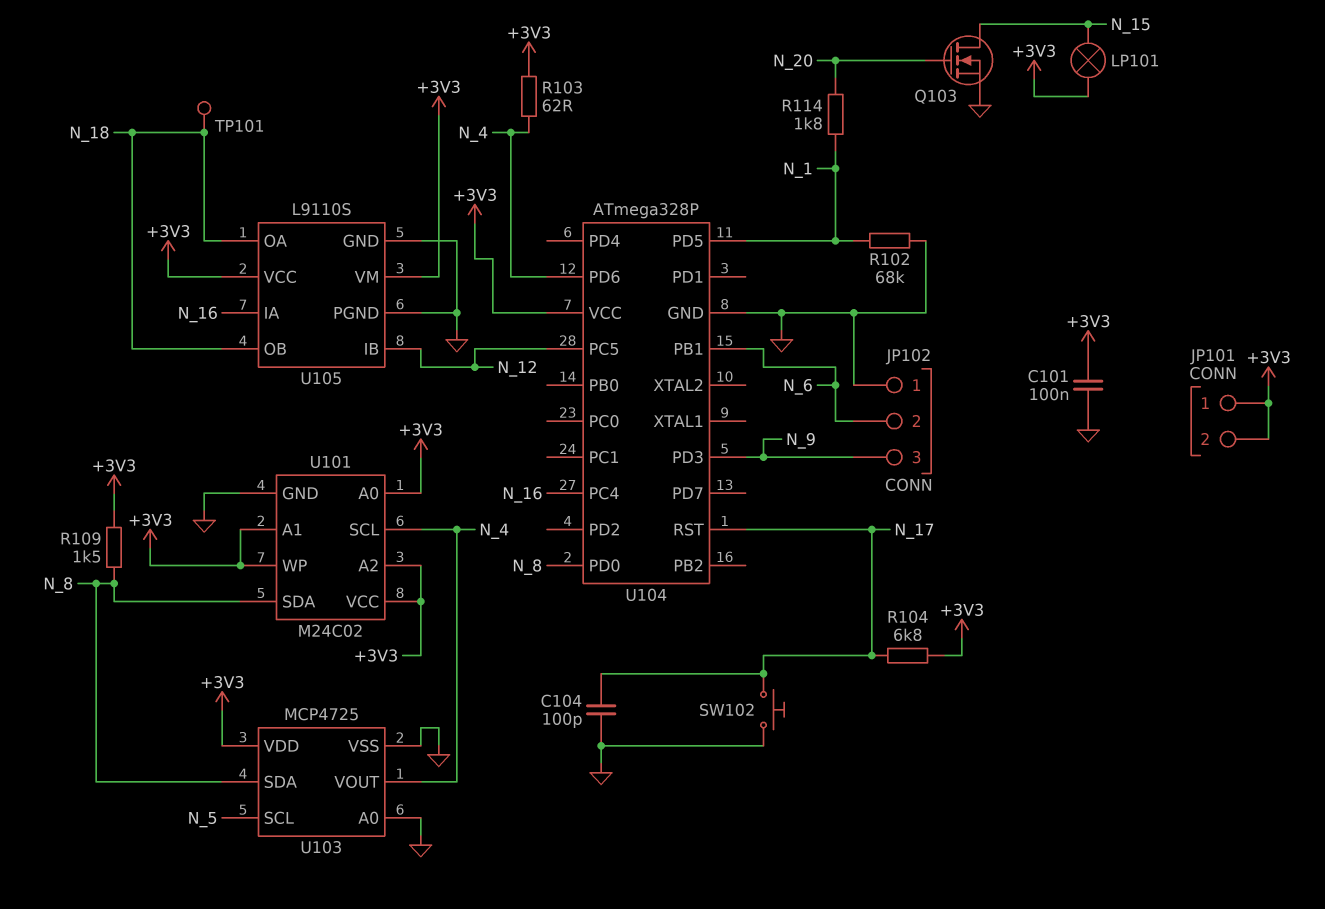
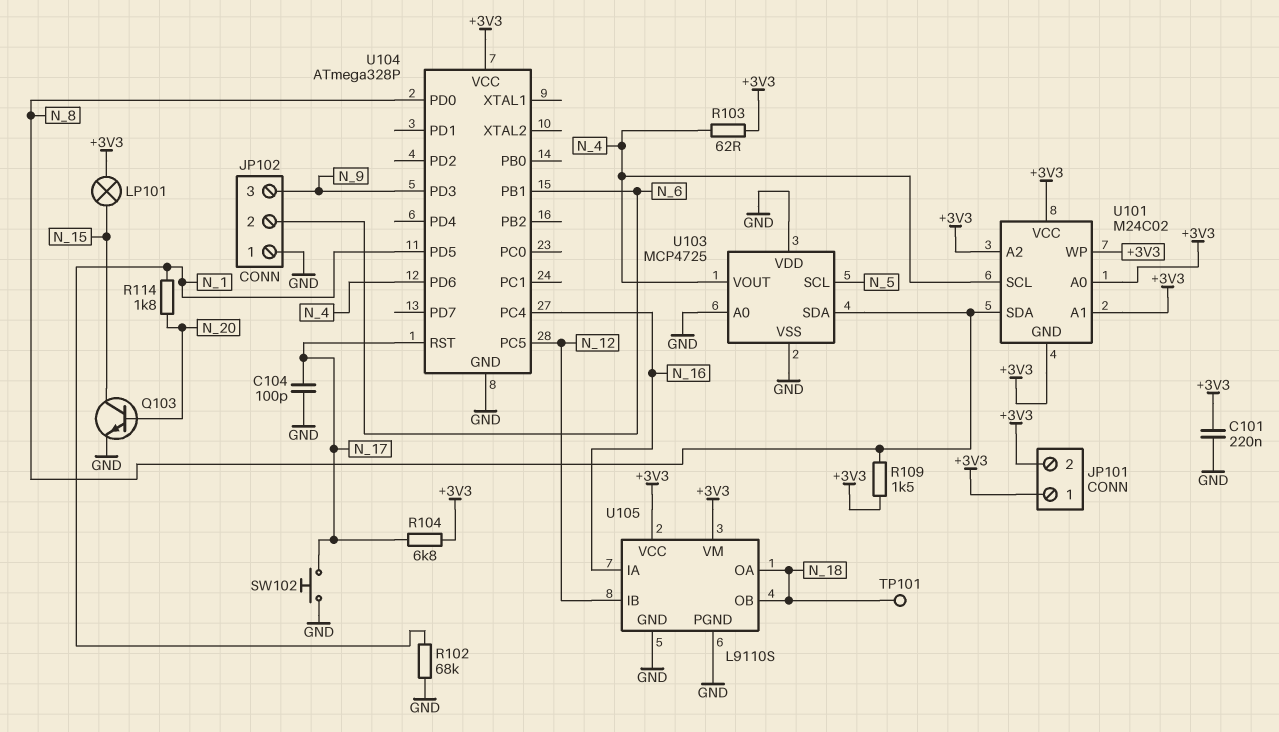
C101: 100nF (+3V3, GND) -> 220nF (+3V3, GND)
Q103: NMOS (G N_20, D N_15, S GND) -> NPN (B N_20, C N_15, E GND)
U101 pin GND: GND -> +3V3
U103 pin VDD: +3V3 -> GND

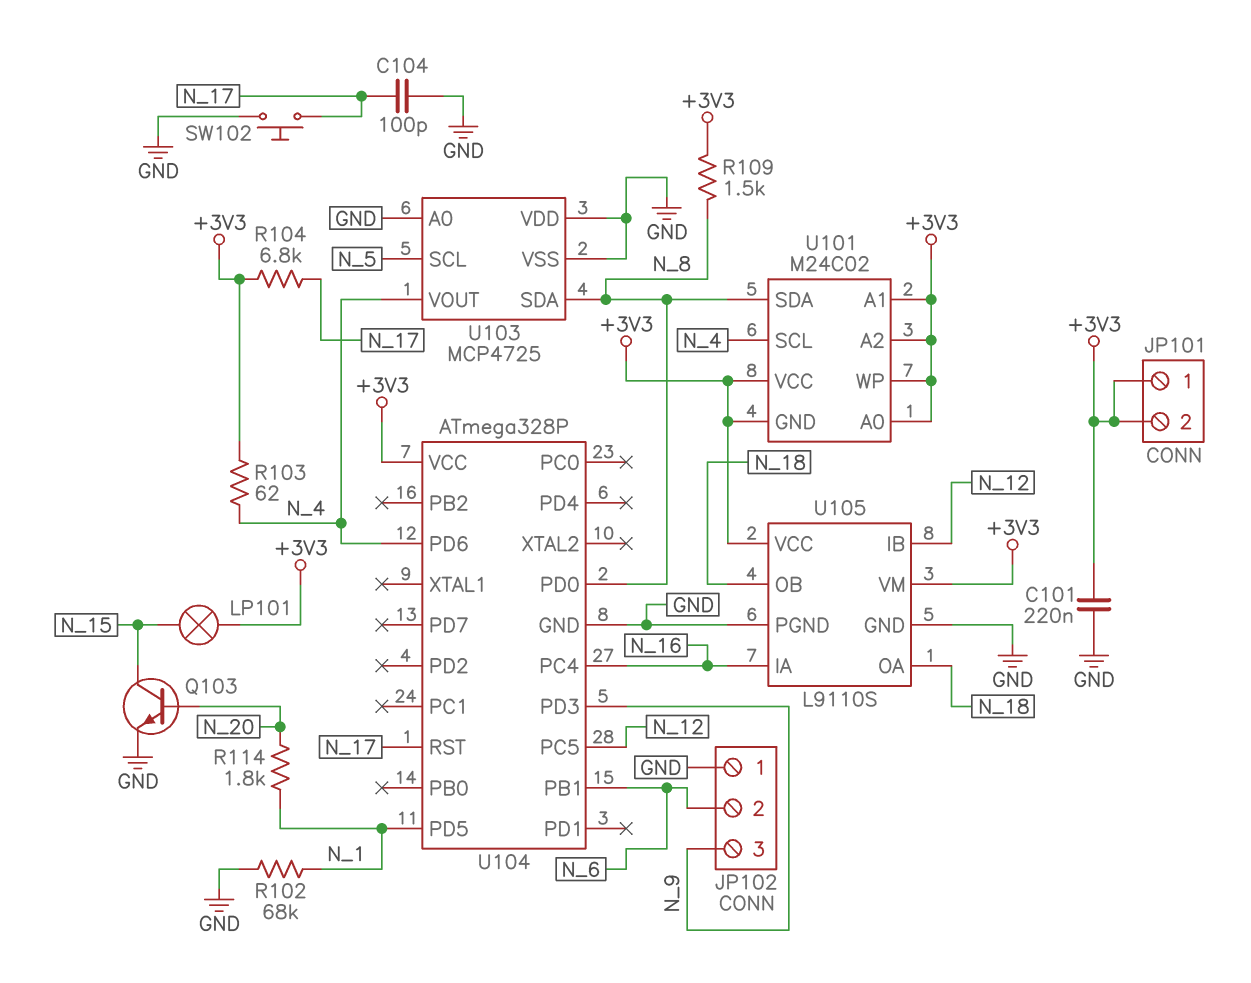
TP101: test point (N_18) -> none

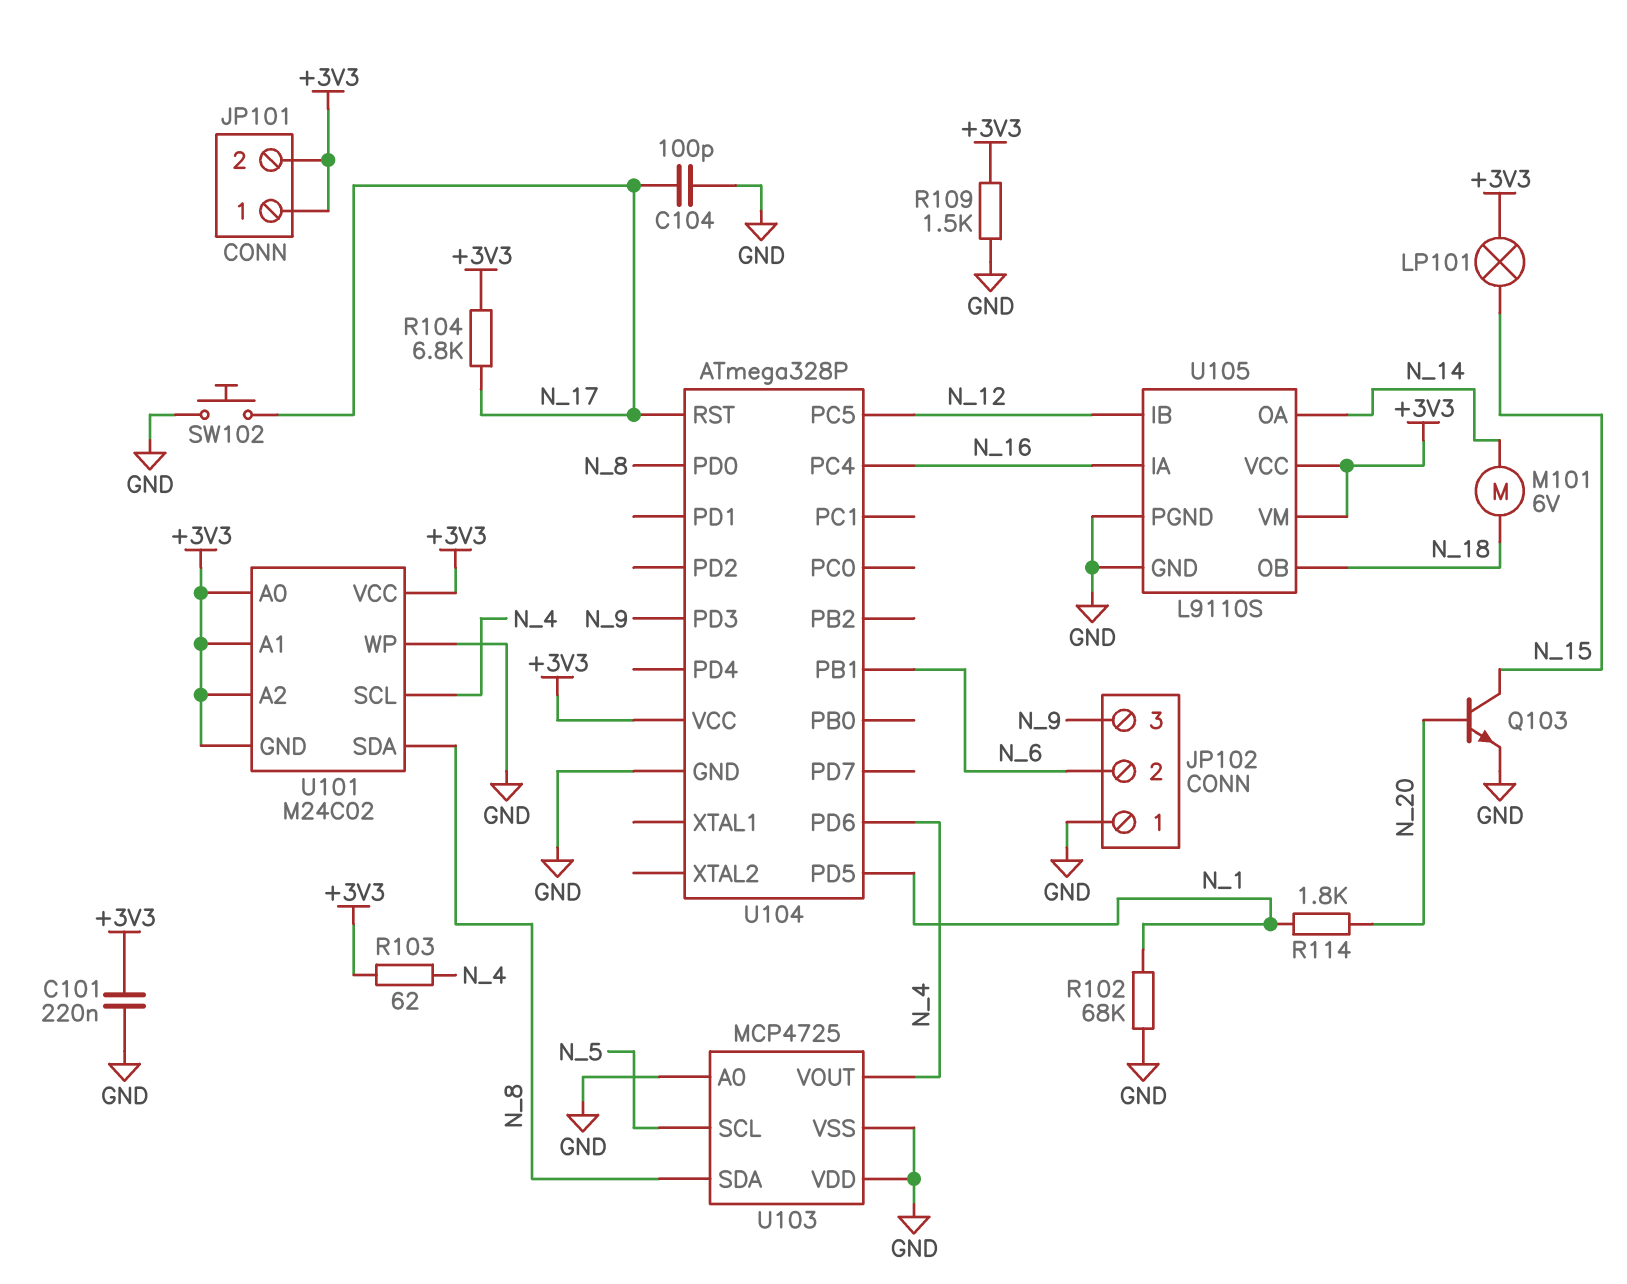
M101: none -> motor 6V (N_14, N_18)
R109: 1.5k (+3V3, N_8) -> 1.5k (+3V3, GND)
U101 pin WP: +3V3 -> GND
U105 pin OA: N_18 -> N_14

